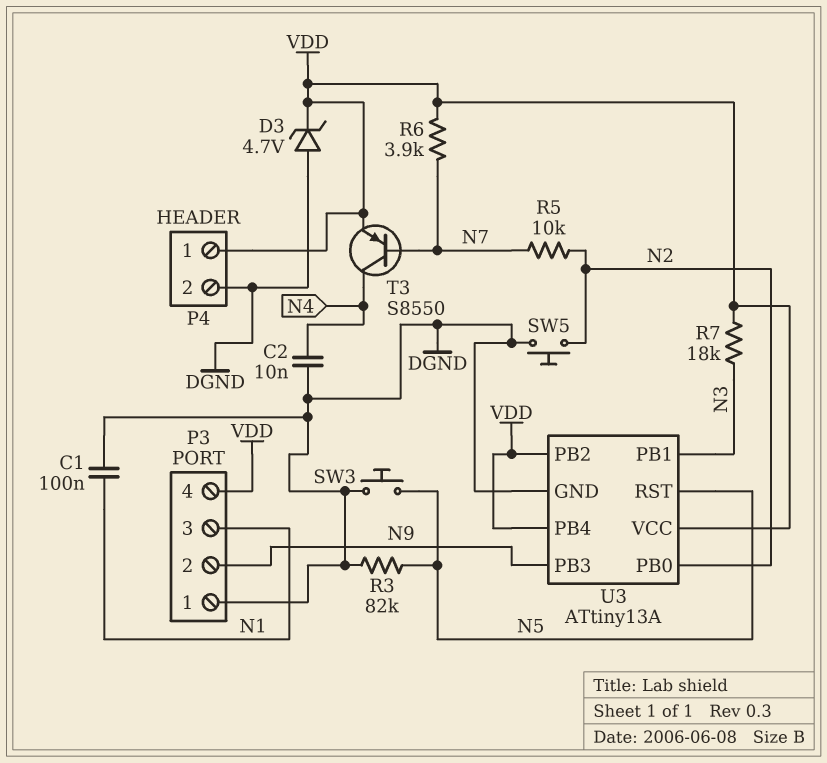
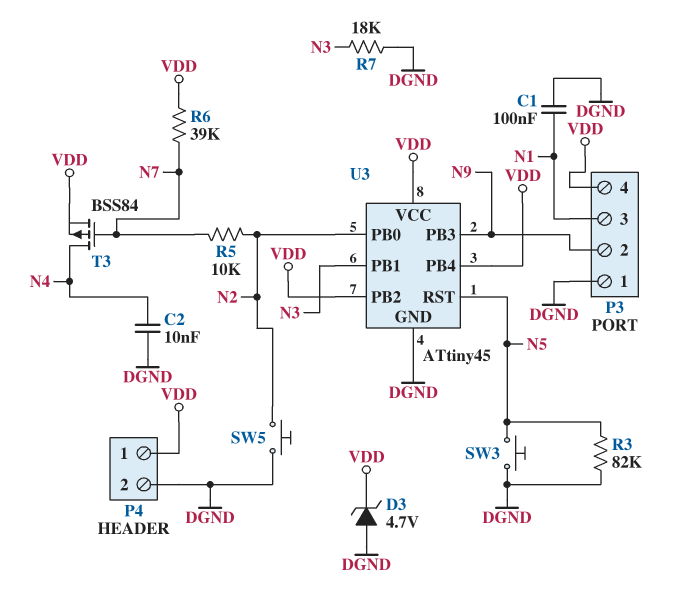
R6: 3.9k (N7, VDD) -> 39k (N7, VDD)
R7: 18k (N3, VDD) -> 18k (DGND, N3)
T3: PNP S8550 (B N7, C N4, E VDD) -> PMOS BSS84 (G N7, D N4, S VDD)
U3: ATtiny13A -> ATtiny45

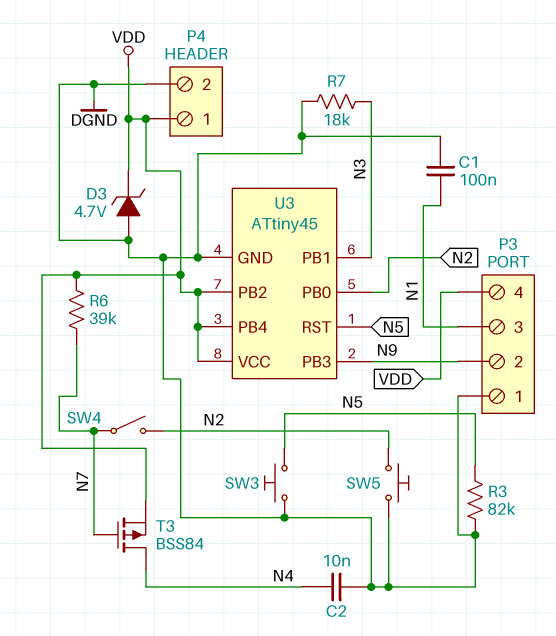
R5: 10k (N2, N7) -> none
SW4: none -> switch (N2, N7)

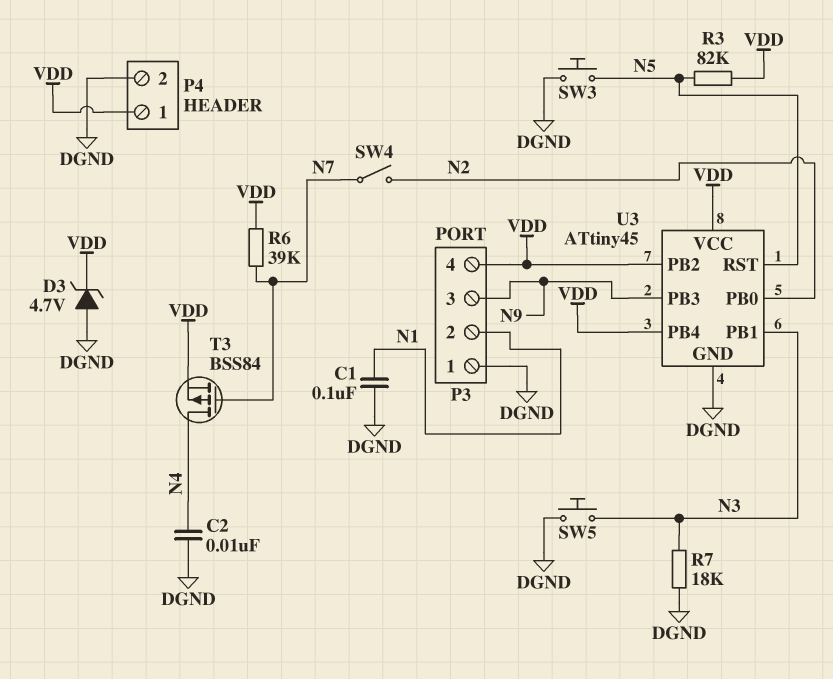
P3 pin 2: N9 -> N1
P3 pin 3: N1 -> N9
R3: 82k (DGND, N5) -> 82k (N5, VDD)
SW5: button (DGND, N2) -> button (DGND, N3)

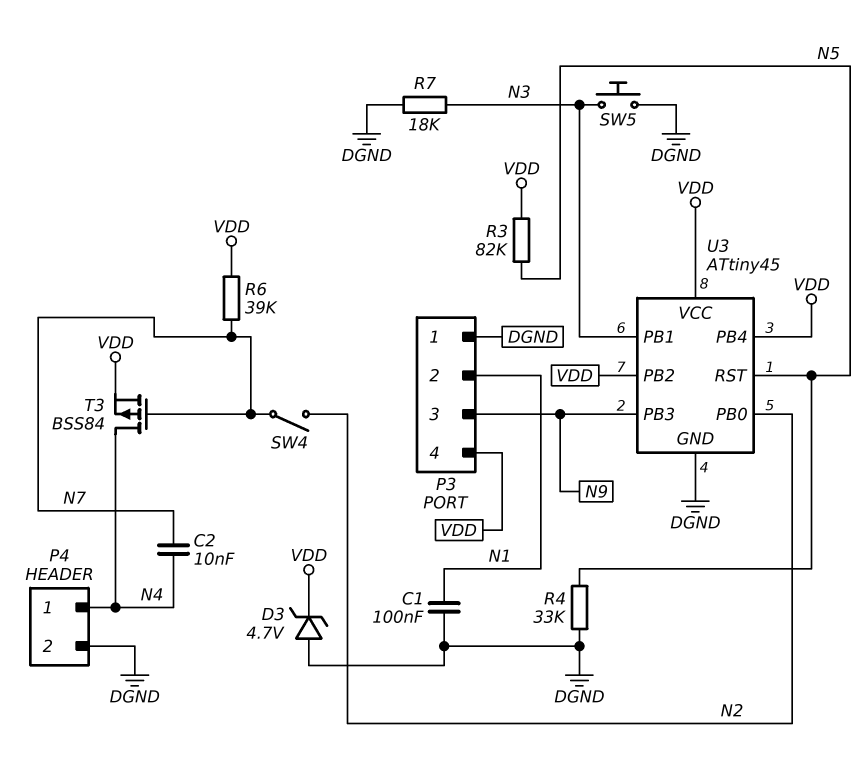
C2: 10nF (DGND, N4) -> 10nF (N4, N7)
P4 pin 1: VDD -> N4
R4: none -> 33k (DGND, N5)
SW3: button (DGND, N5) -> none

